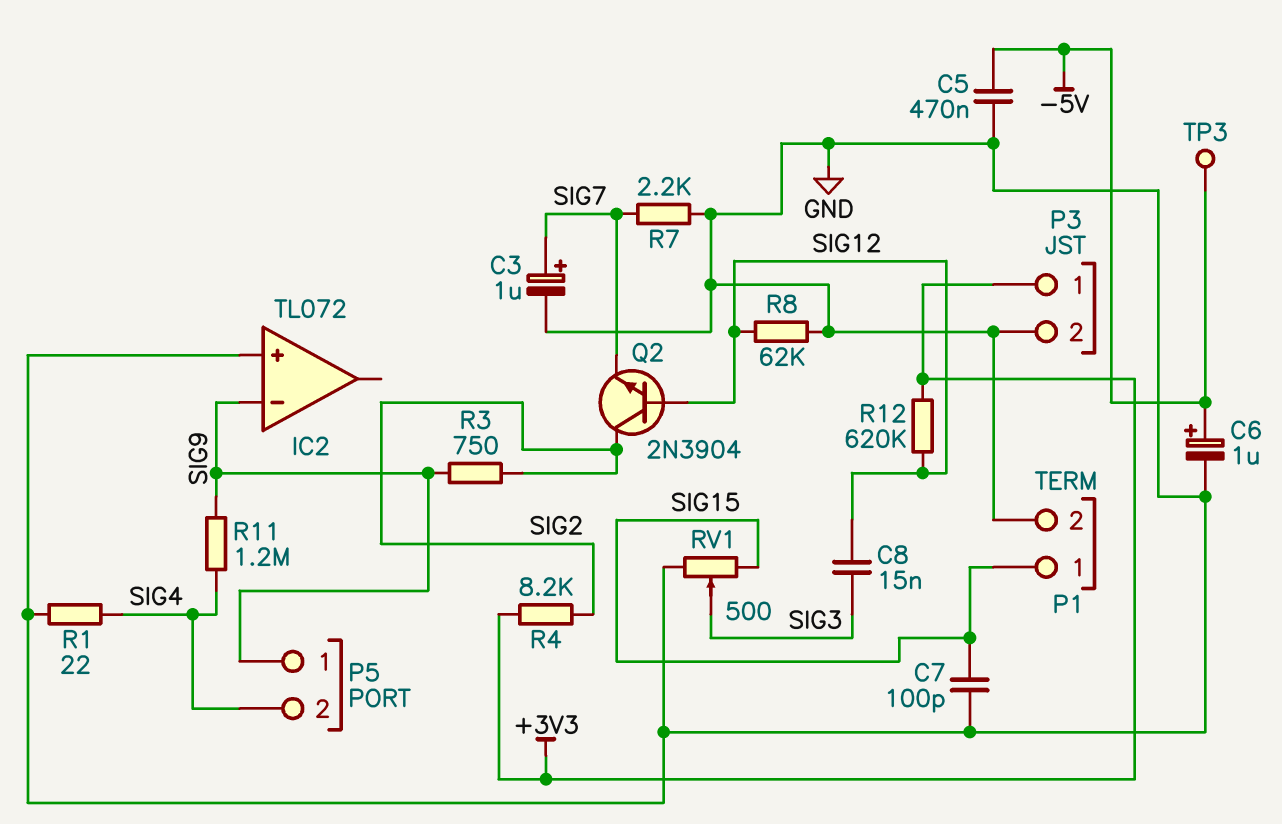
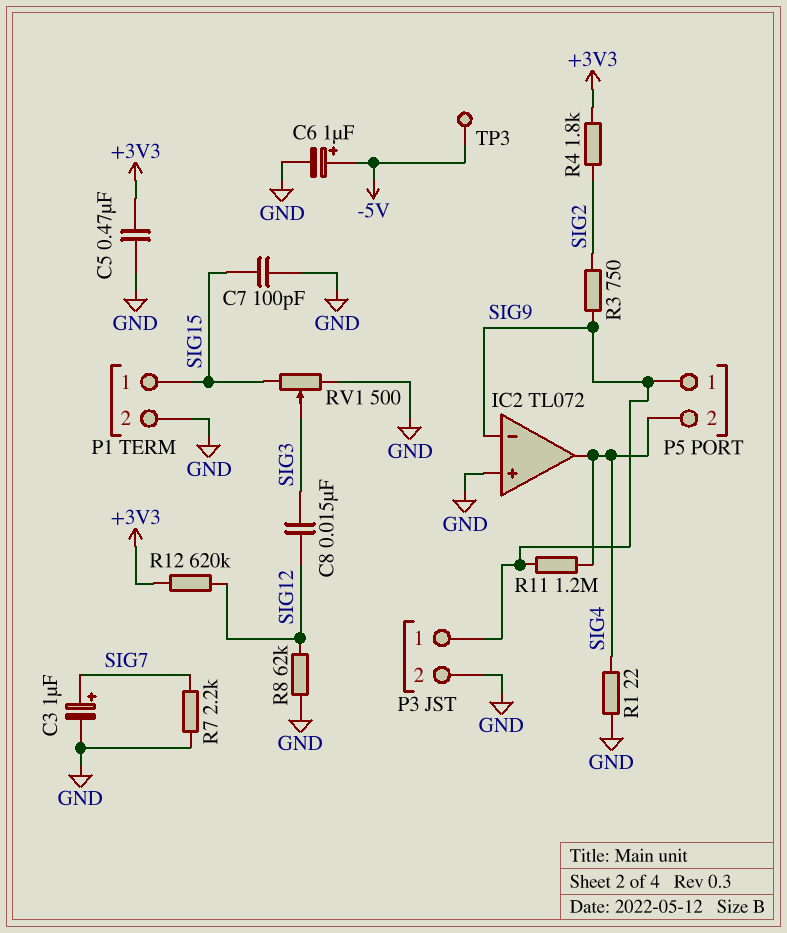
C5: 470nF (-5V, GND) -> 470nF (+3V3, GND)
IC2 pin out: none -> SIG4
P3 pin 1: +3V3 -> SIG9
Q2: NPN 2N3904 (B SIG12, C SIG2, E SIG7) -> none
R4: 8.2k (+3V3, SIG2) -> 1.8k (+3V3, SIG2)

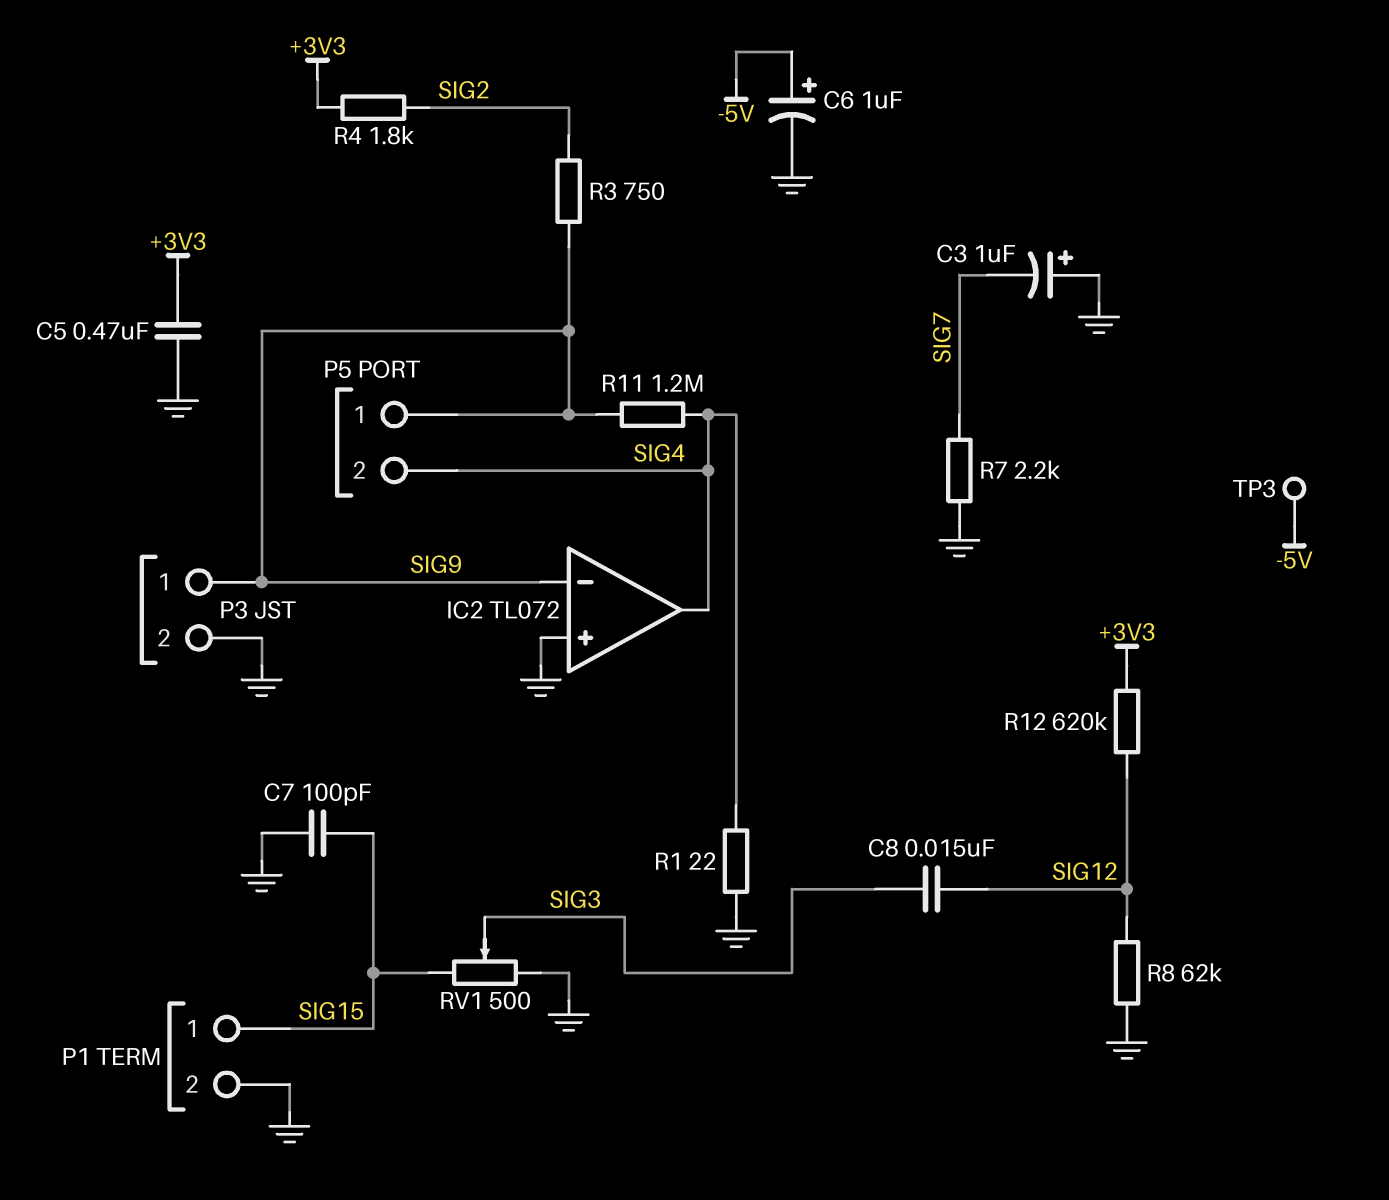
C3: 1uF (plus SIG7, minus GND) -> 1uF (plus GND, minus SIG7)

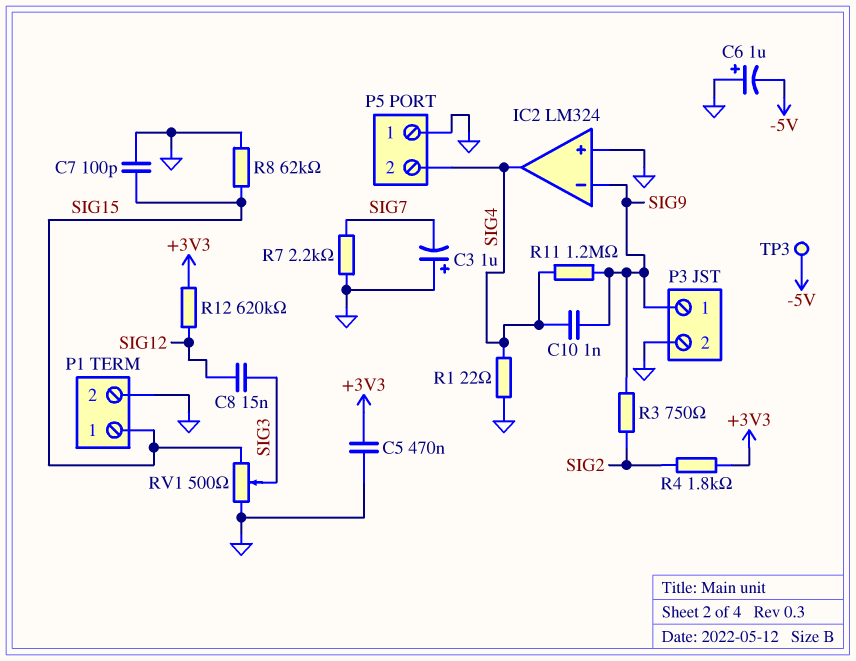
C6: 1uF (plus -5V, minus GND) -> 1uF (plus GND, minus -5V)
C10: none -> 1nF (SIG4, SIG9)
IC2: TL072 -> LM324
P5 pin 1: SIG9 -> GND
R8: 62k (GND, SIG12) -> 62k (GND, SIG15)

